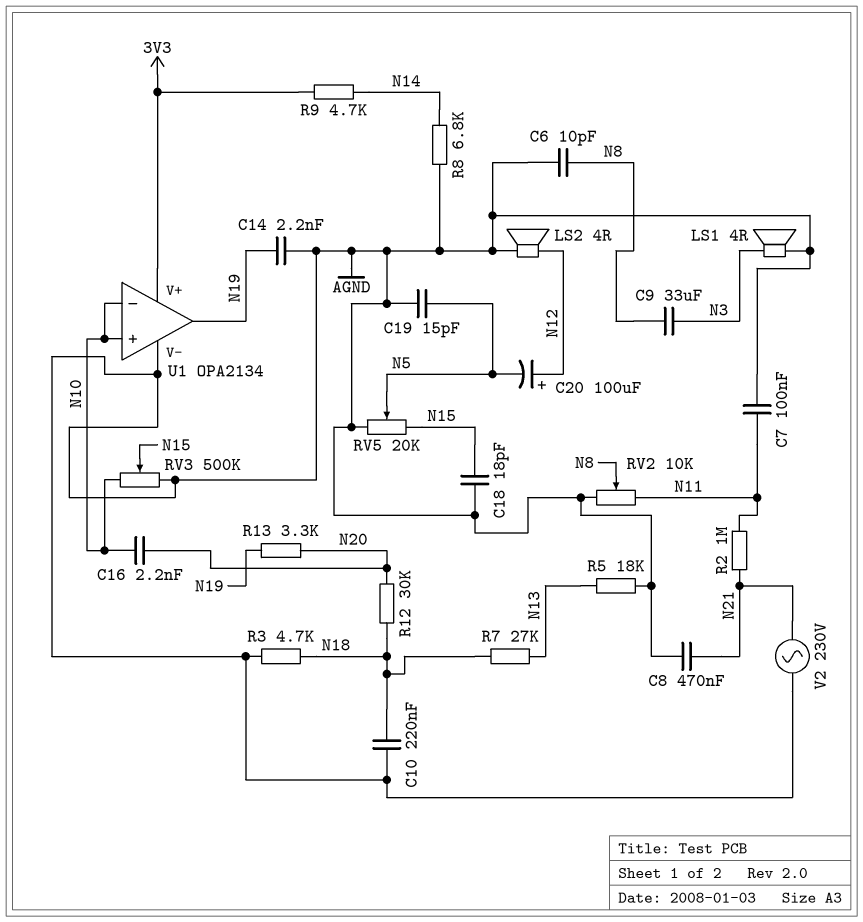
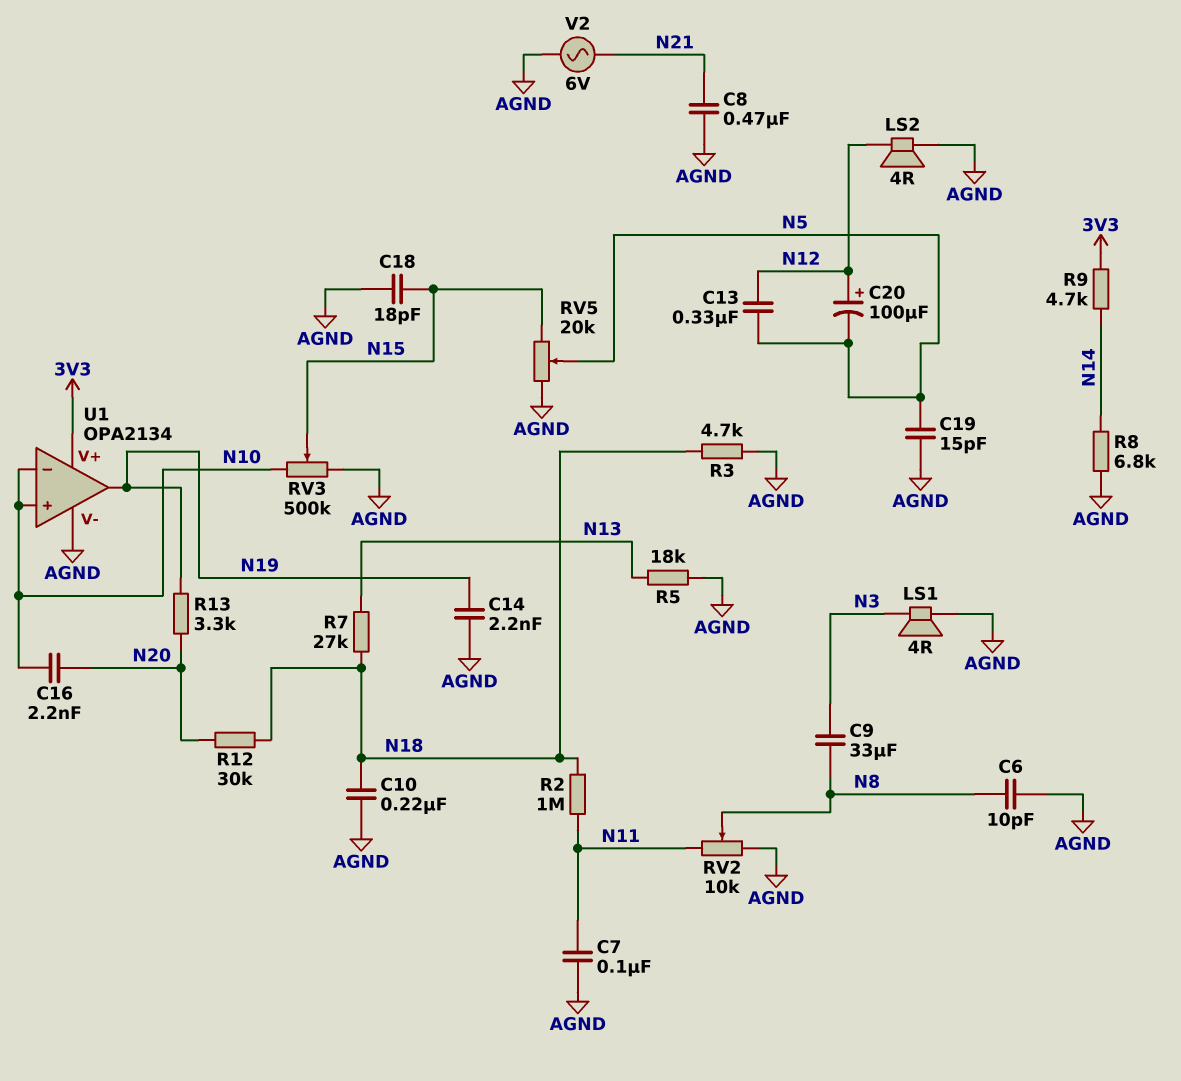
C13: none -> 330nF (N5, N12)
R2: 1M (N11, N21) -> 1M (N11, N18)
V2: AC 230V (AGND, N21) -> AC 6V (AGND, N21)

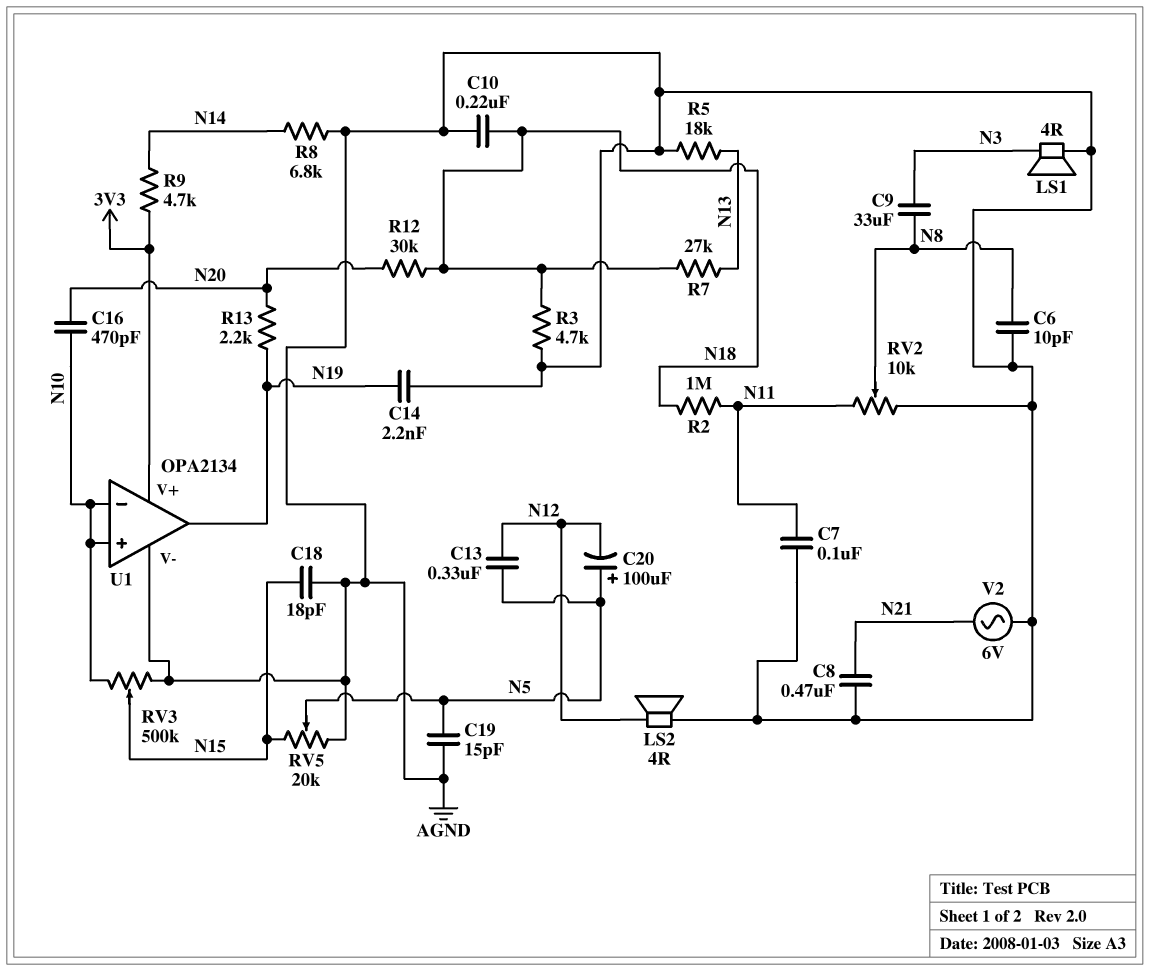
C16: 2.2nF (N10, N20) -> 470pF (N10, N20)
C20: 100uF (plus N12, minus N5) -> 100uF (plus N5, minus N12)
R13: 3.3k (N19, N20) -> 2.2k (N19, N20)

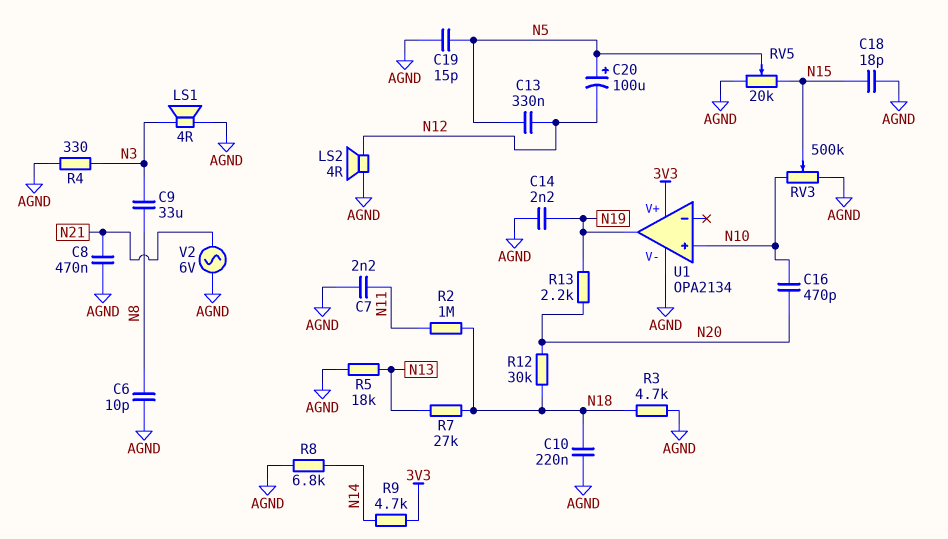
C7: 100nF (AGND, N11) -> 2.2nF (AGND, N11)
R4: none -> 330 (AGND, N3)
RV2: 10k (AGND, N11, wiper N8) -> none
U1 pin in-: N10 -> none

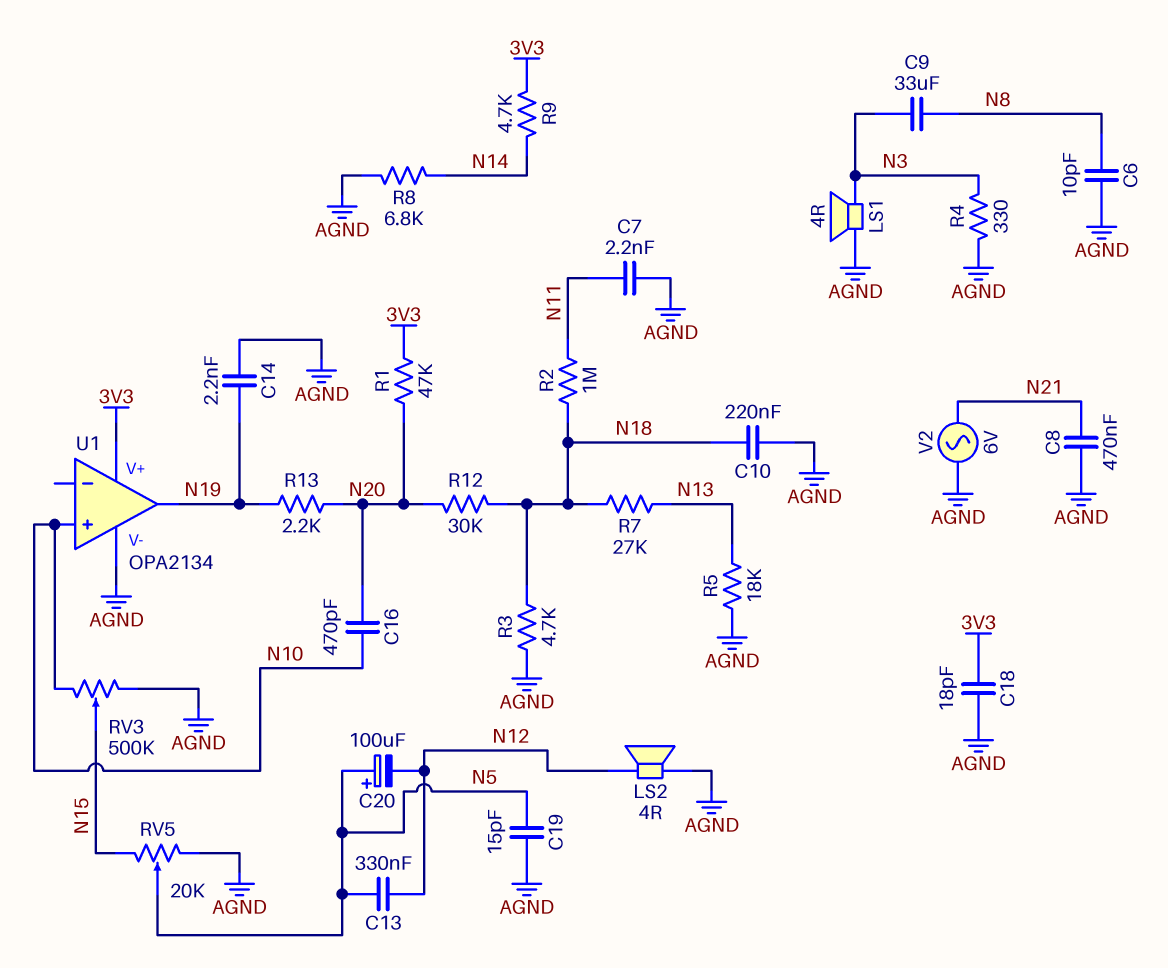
C18: 18pF (AGND, N15) -> 18pF (3V3, AGND)
R1: none -> 47k (3V3, N20)

